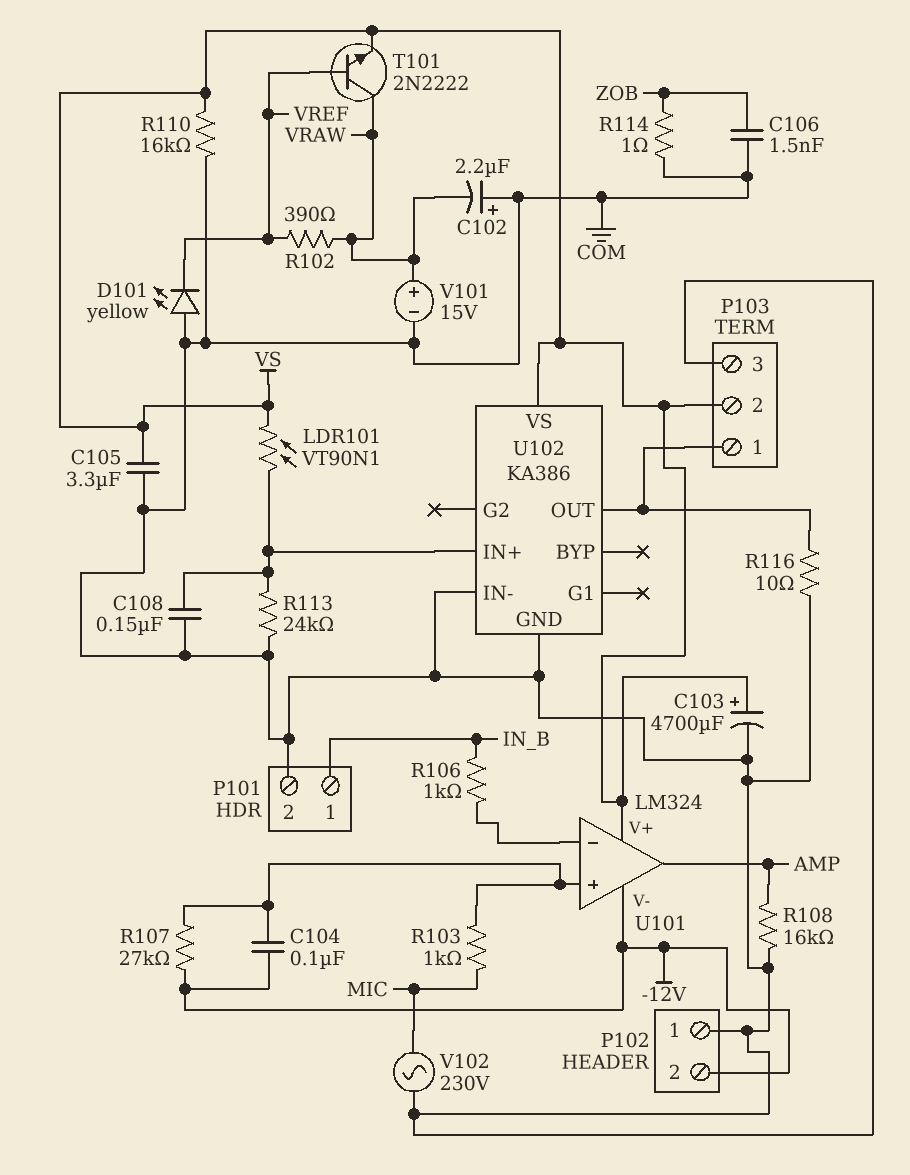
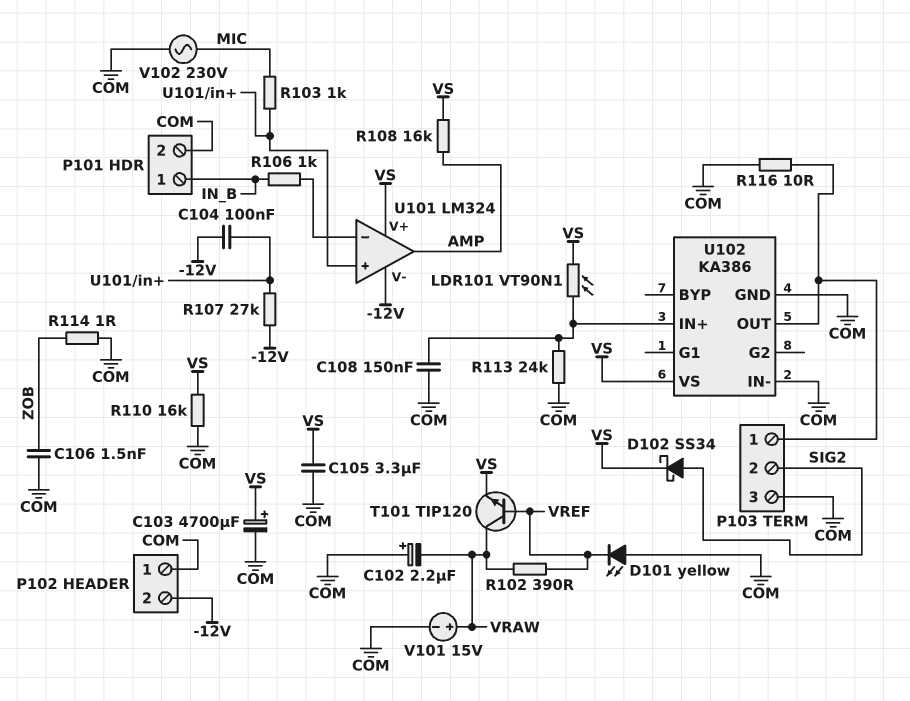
D102: none -> schottky SS34 (A SIG2, K VS)
P103 pin 2: VS -> SIG2
R108: 16k (AMP, COM) -> 16k (AMP, VS)
T101: NPN 2N2222 (B VREF, C VRAW, E VS) -> NPN TIP120 (B VREF, C VRAW, E VS)

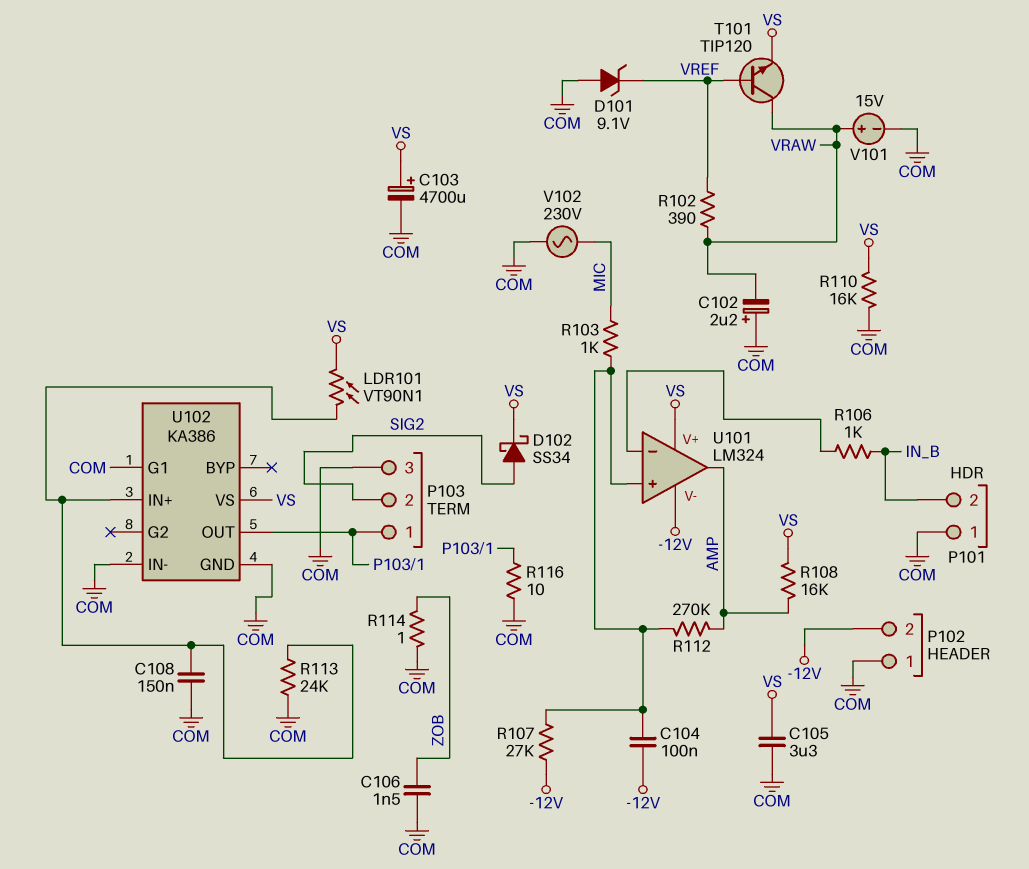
D101: LED yellow (A COM, K VREF) -> zener 9.1V (A COM, K VREF)
P101 pin 1: IN_B -> COM
P101 pin 2: COM -> IN_B
R112: none -> 270k (AMP, U101/in+)
U102 pin G1: none -> COM

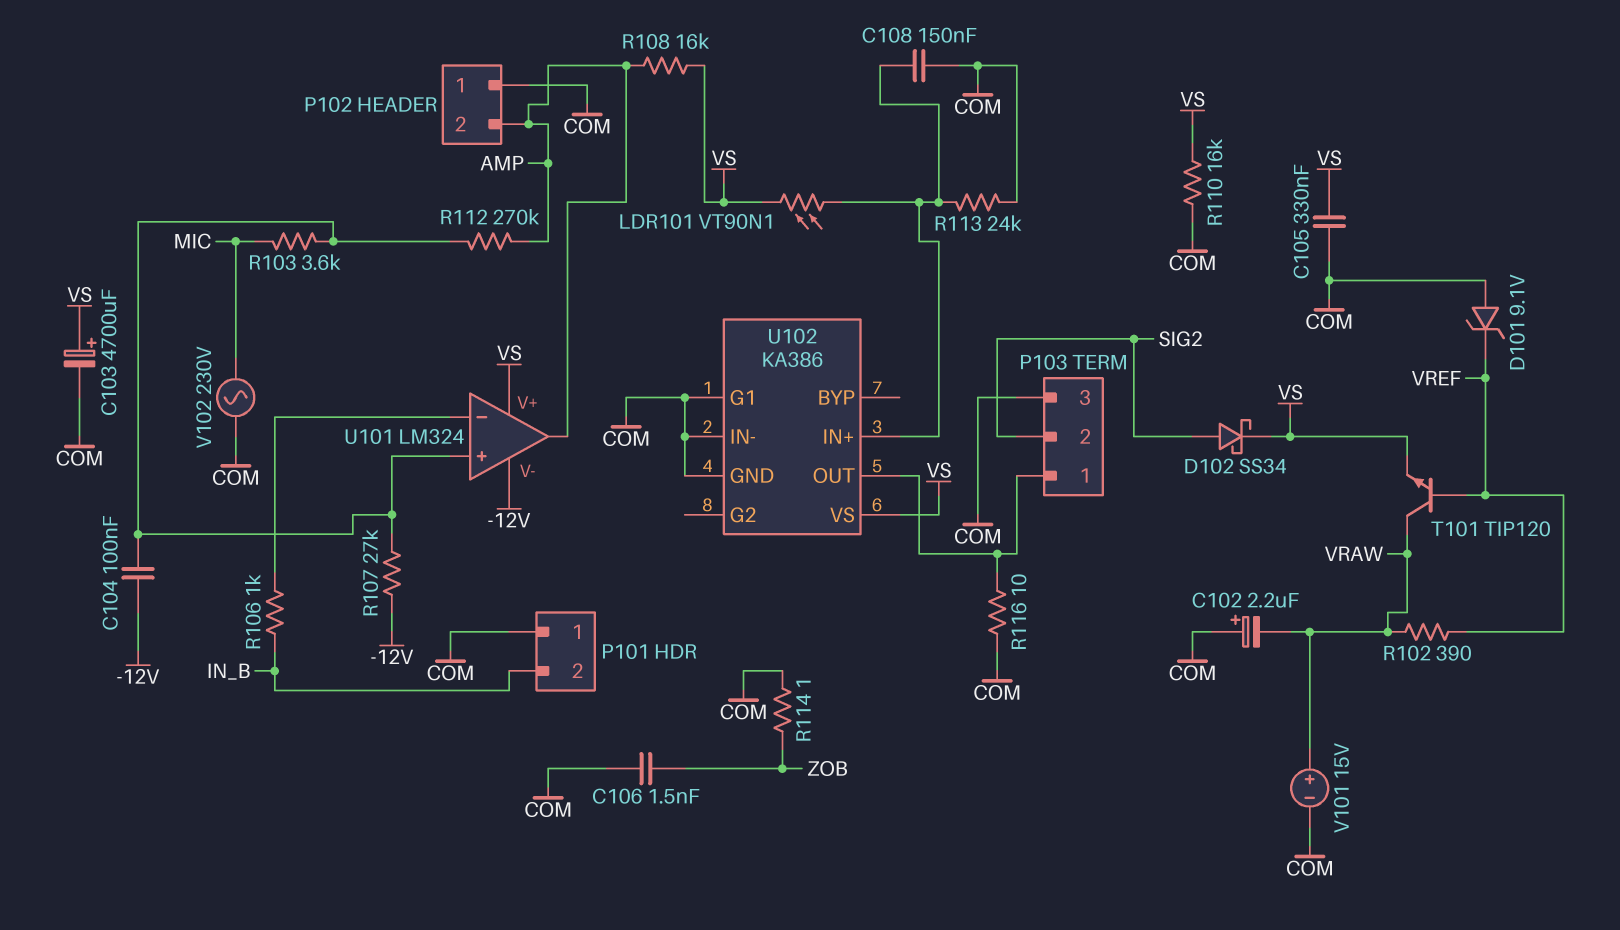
C105: 3.3uF (COM, VS) -> 330nF (COM, VS)
P102 pin 2: -12V -> AMP
R103: 1k (MIC, U101/in+) -> 3.6k (MIC, U101/in+)

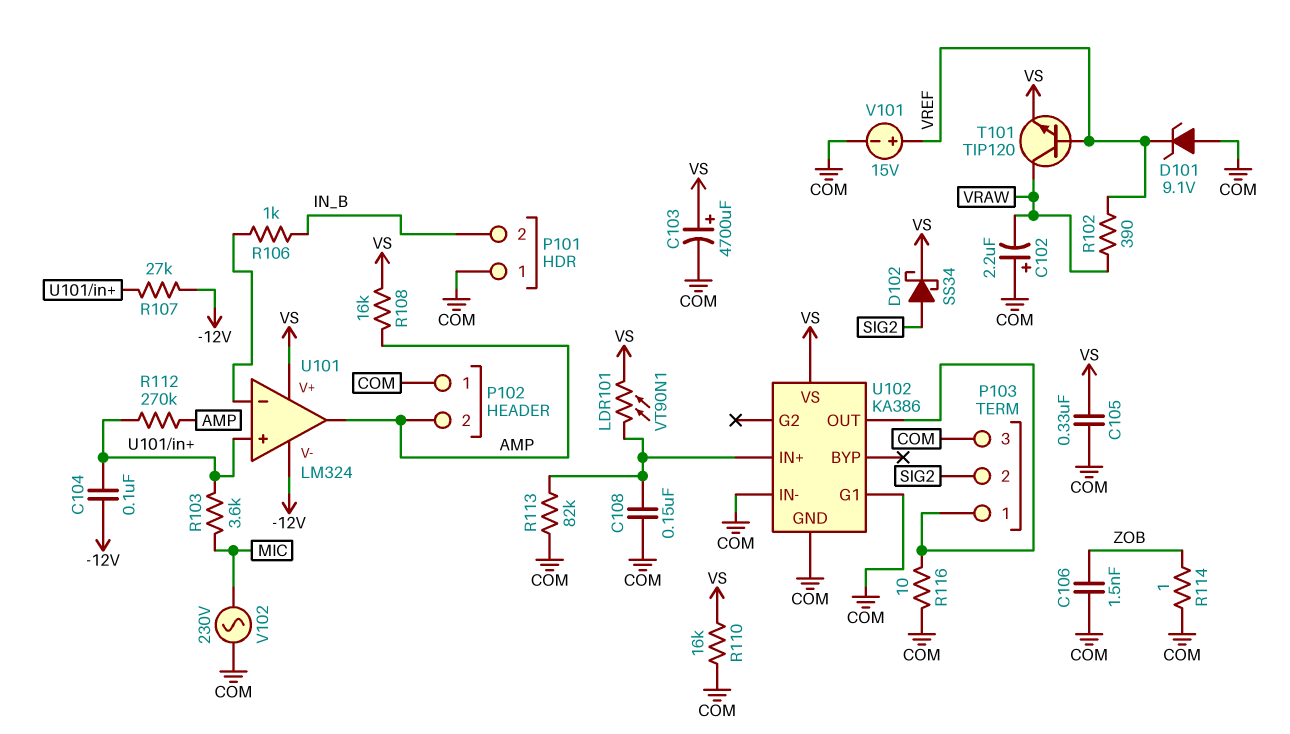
R113: 24k (COM, U102/IN+) -> 82k (COM, U102/IN+)
V101: 15V (plus VRAW, minus COM) -> 15V (plus VREF, minus COM)

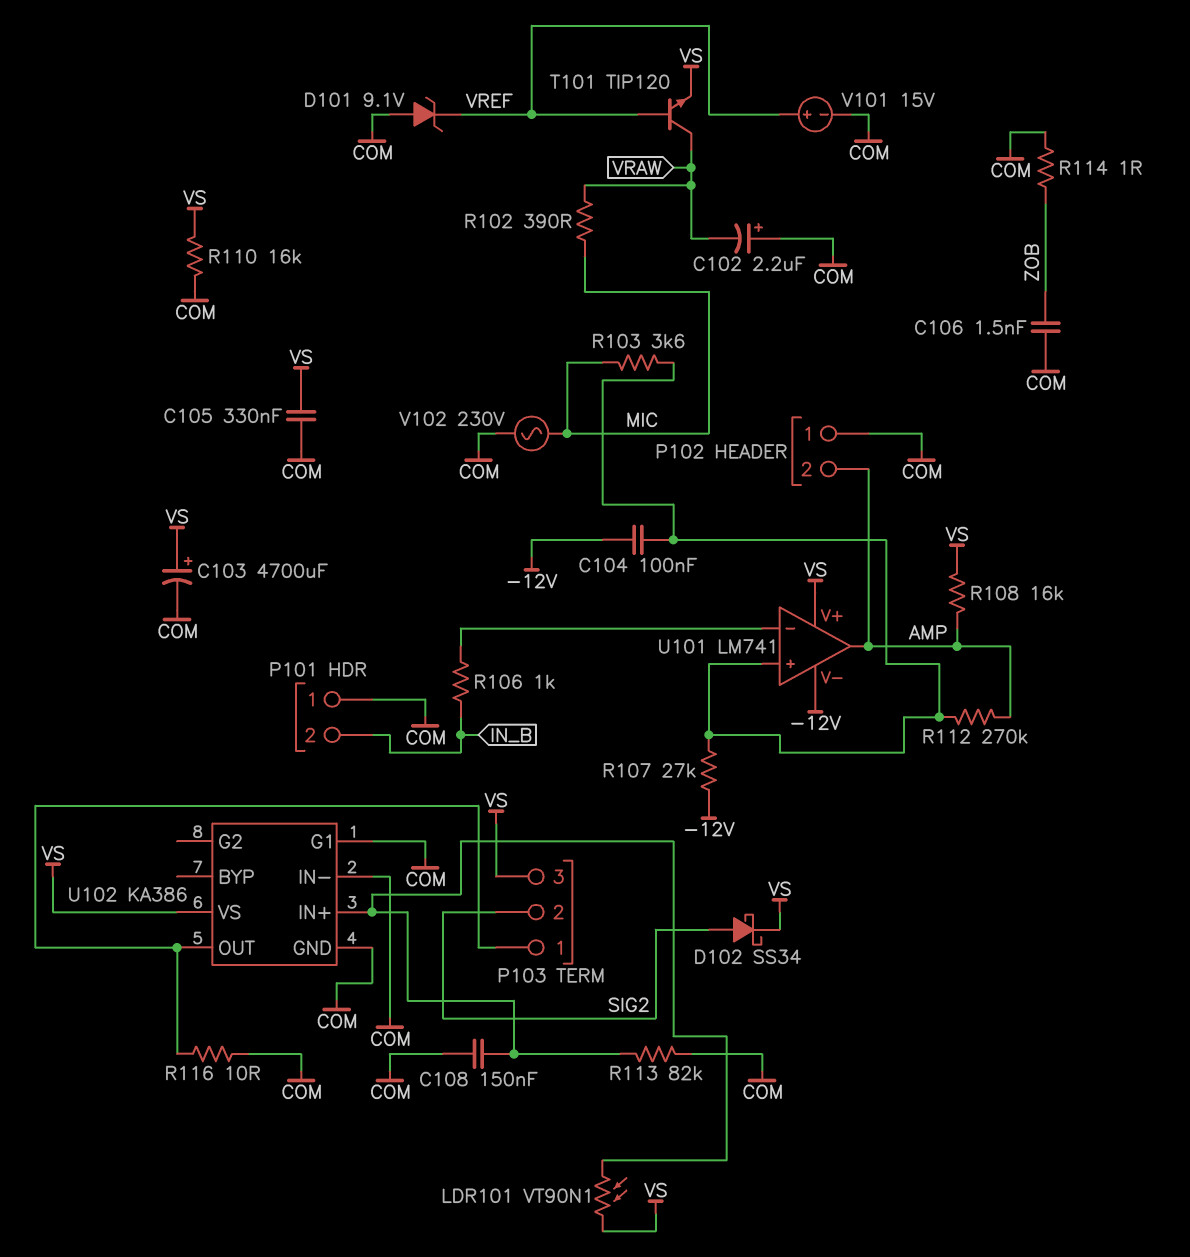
P103 pin 3: COM -> VS
R102: 390 (VRAW, VREF) -> 390 (MIC, VRAW)
U101: LM324 -> LM741

